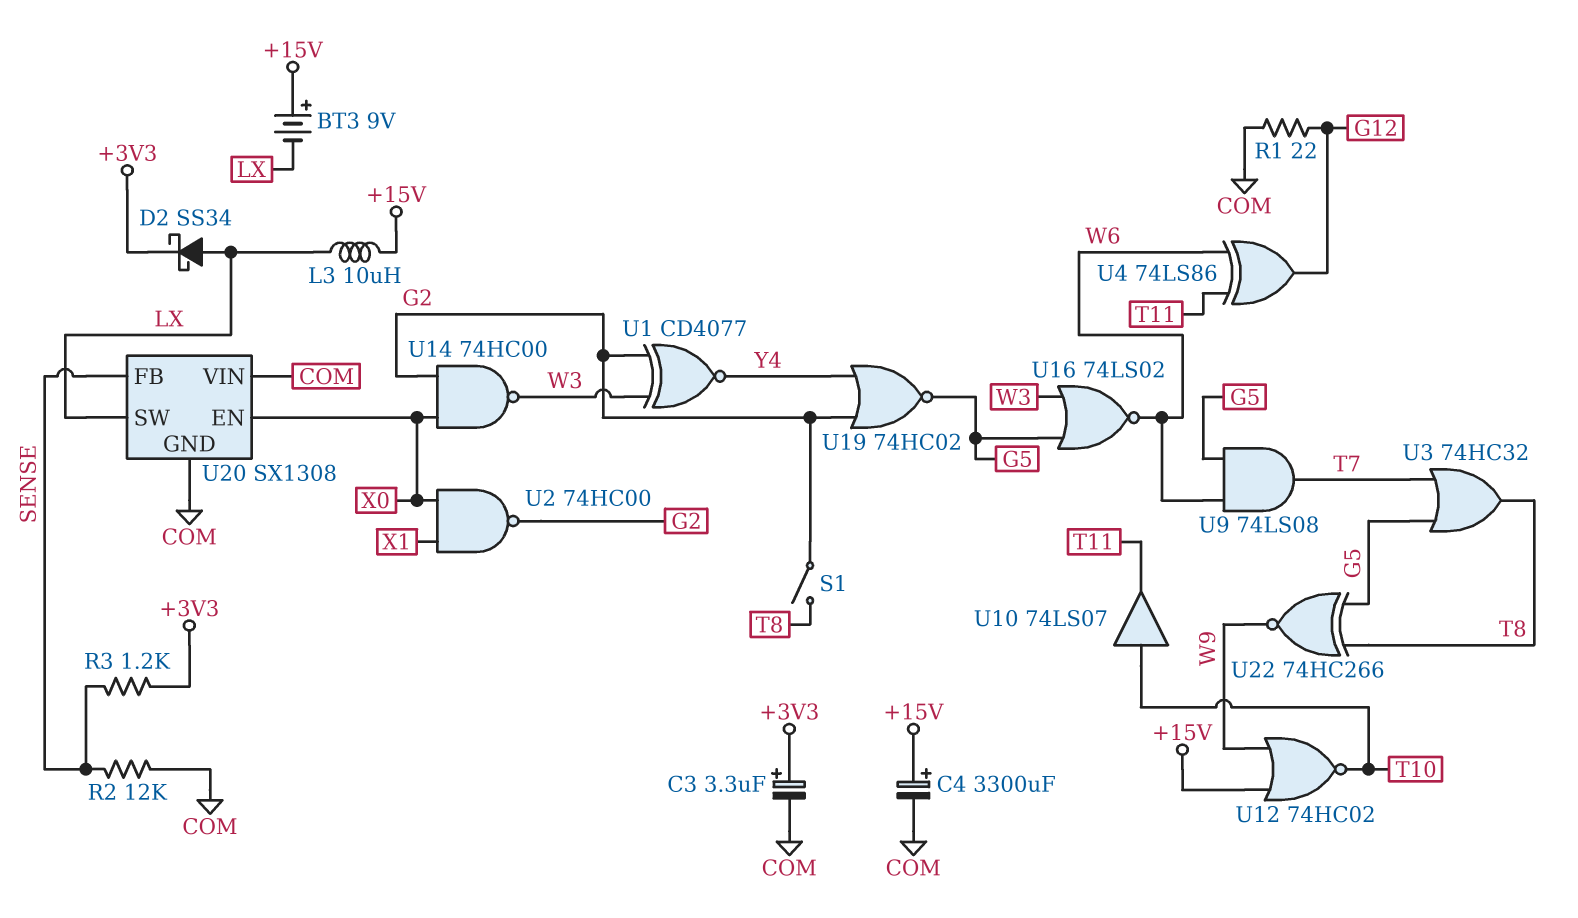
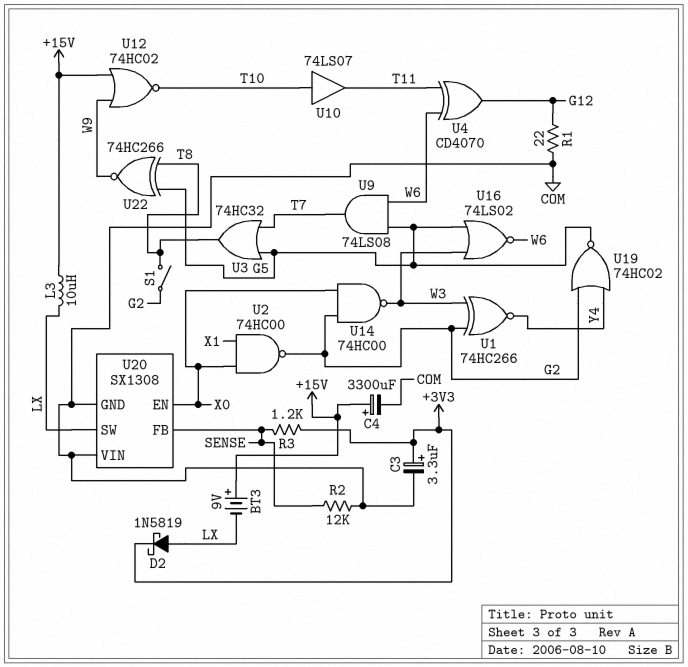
D2: schottky SS34 (A LX, K +3V3) -> schottky 1N5819 (A LX, K +3V3)
U1: XNOR CD4077 (in G2, in W3, out Y4) -> XNOR 74HC266 (in G2, in W3, out Y4)
U4: XOR 74LS86 (in T11, in W6, out G12) -> XOR CD4070 (in T11, in W6, out G12)

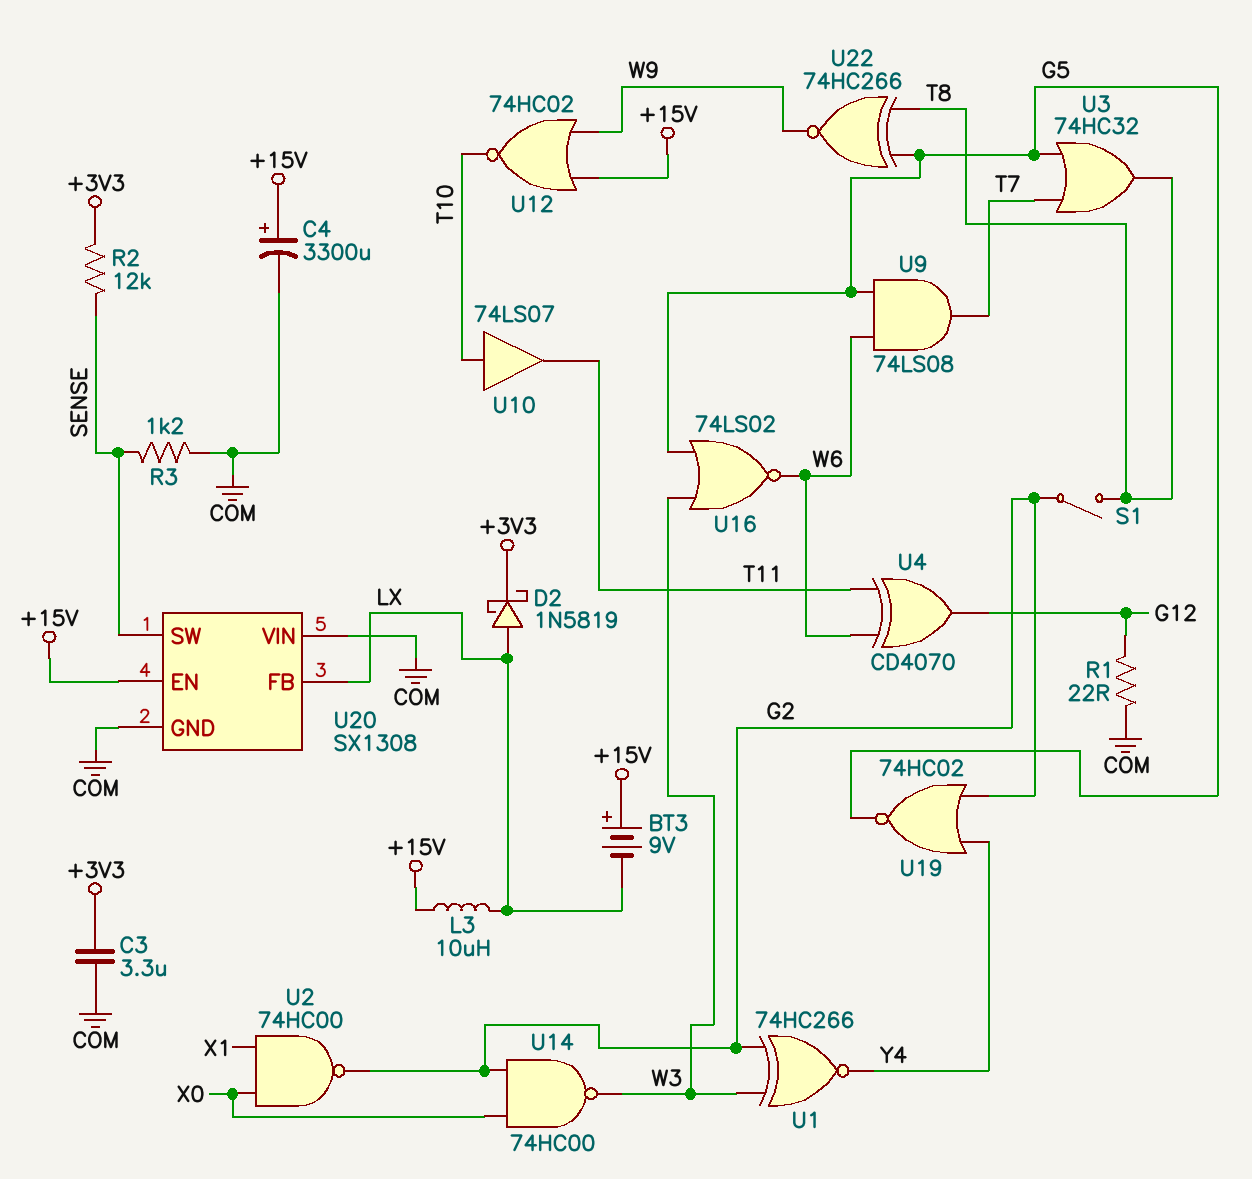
C3: 3.3uF (plus +3V3, minus COM) -> 3.3uF (+3V3, COM)
R2: 12k (COM, SENSE) -> 12k (+3V3, SENSE)
R3: 1.2k (+3V3, SENSE) -> 1.2k (COM, SENSE)
U20 pin EN: X0 -> +15V
U20 pin FB: SENSE -> LX
U20 pin SW: LX -> SENSE

